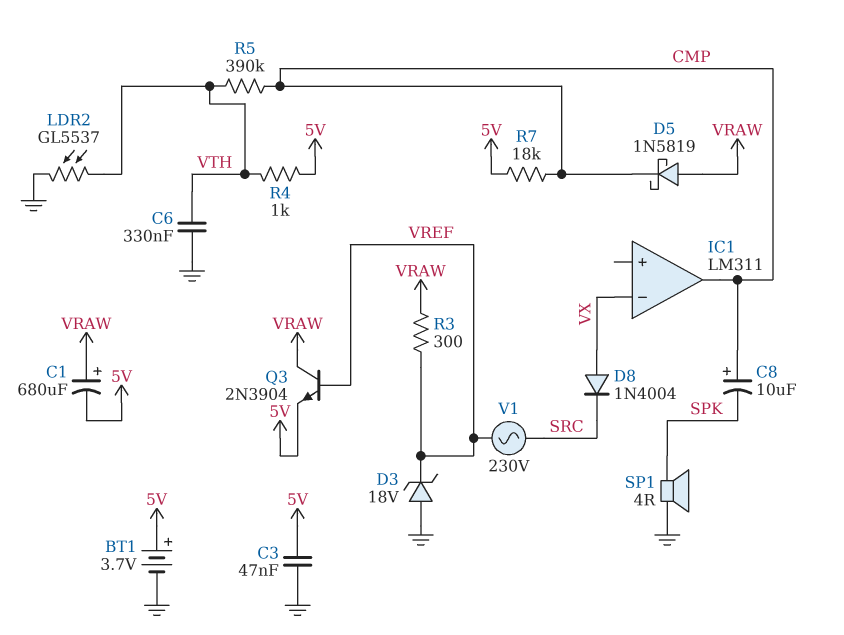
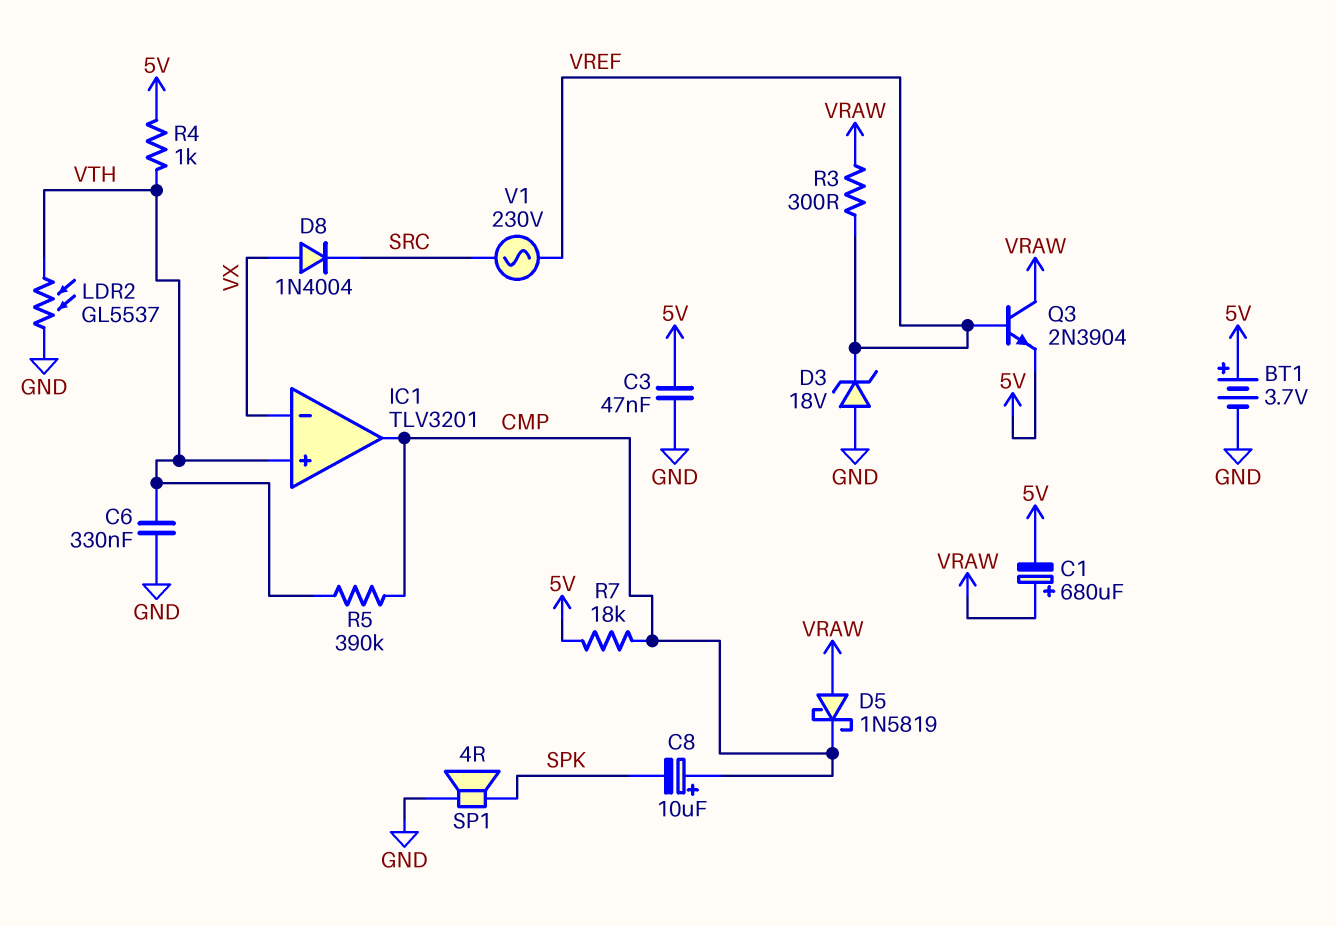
IC1: LM311 -> TLV3201
IC1 pin in+: none -> VTH

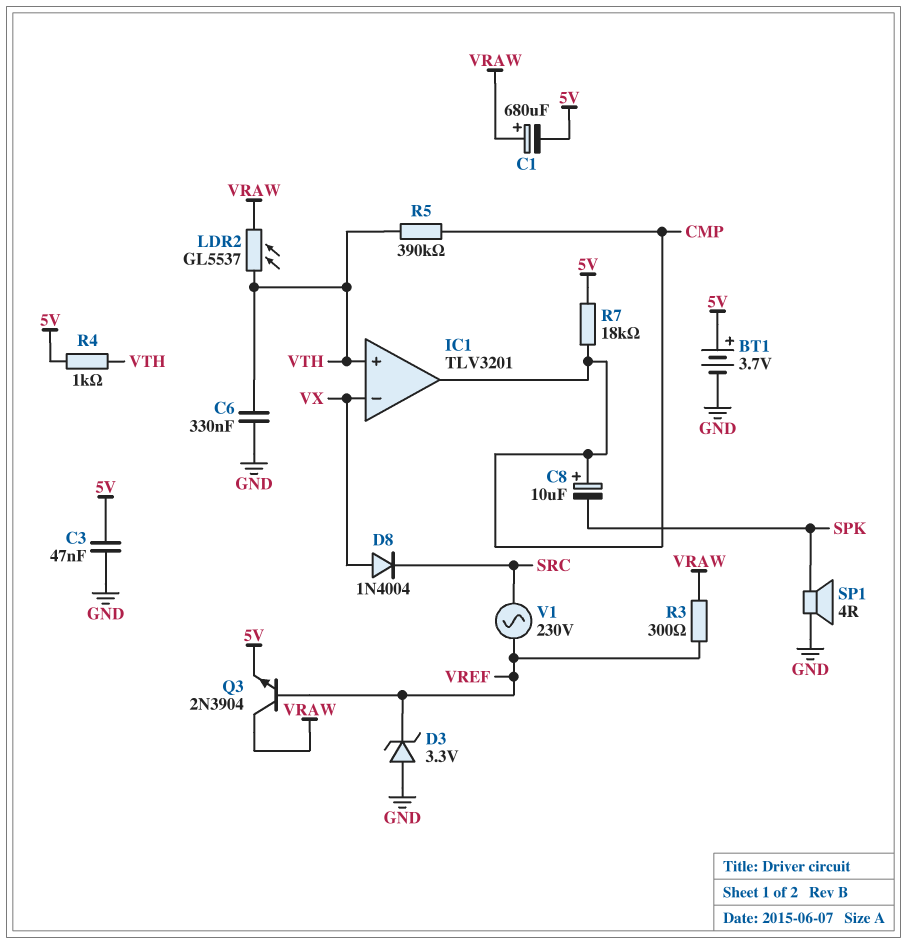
D3: zener 18V (A GND, K VREF) -> zener 3.3V (A GND, K VREF)
D5: schottky 1N5819 (A VRAW, K CMP) -> none
LDR2: GL5537 (GND, VTH) -> GL5537 (VRAW, VTH)

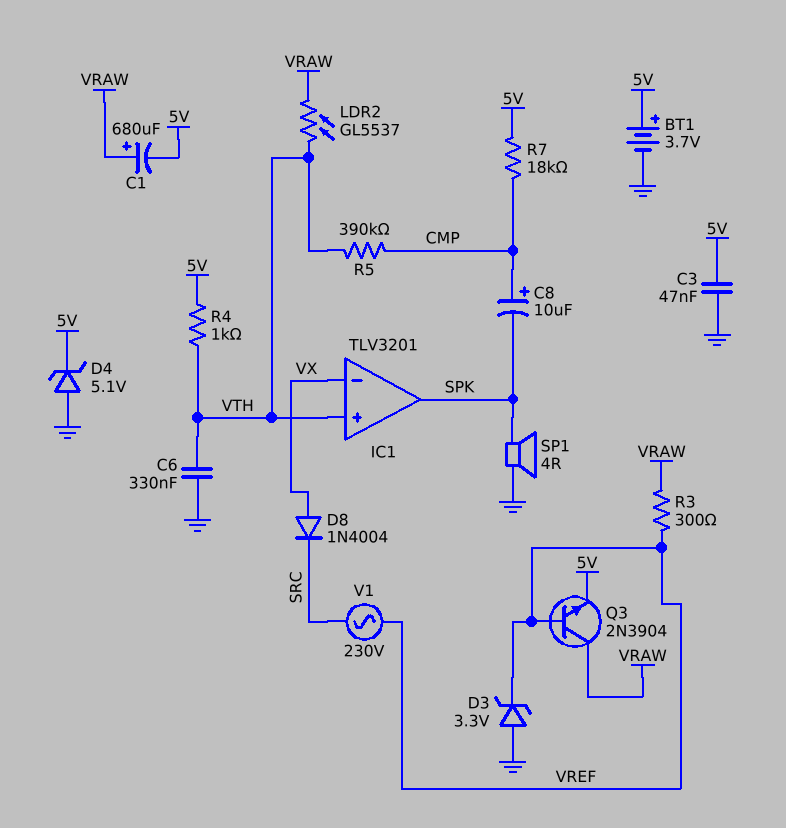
D4: none -> zener 5.1V (A GND, K 5V)
IC1 pin out: CMP -> SPK

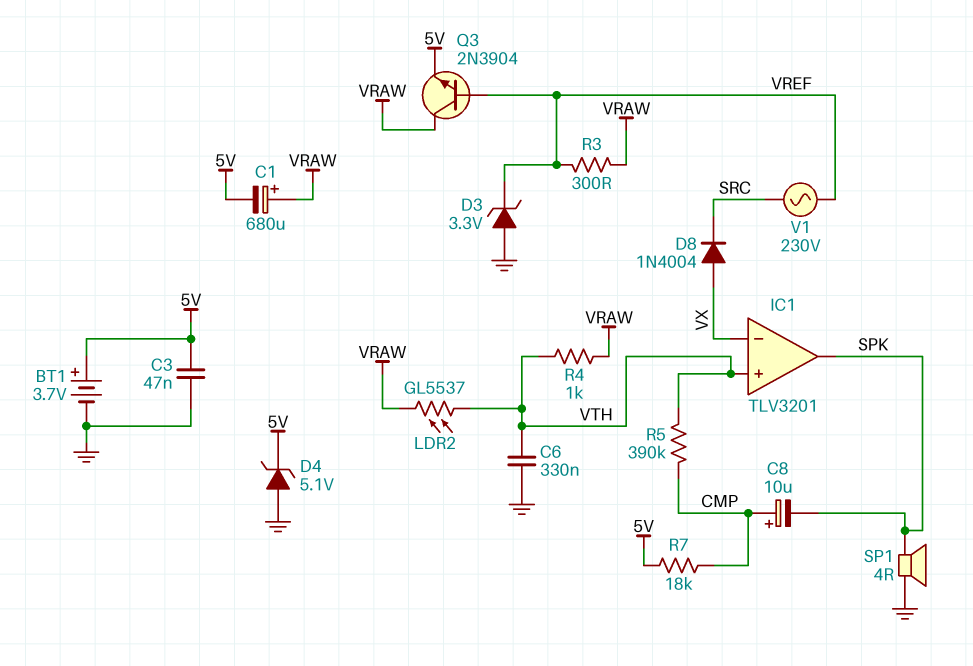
R4: 1k (5V, VTH) -> 1k (VRAW, VTH)

